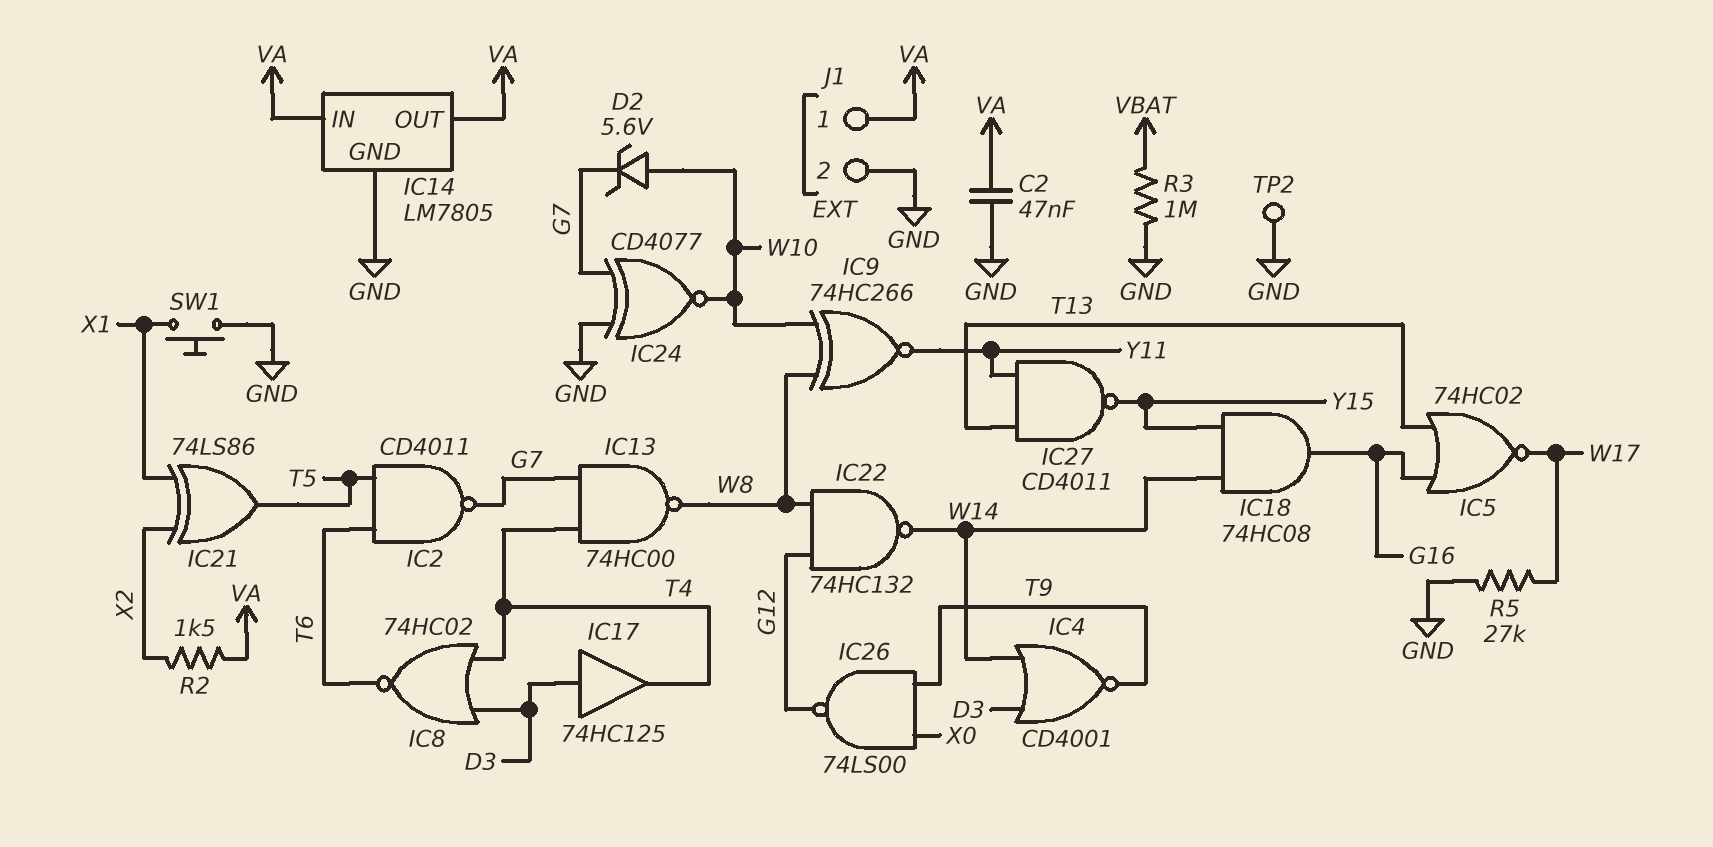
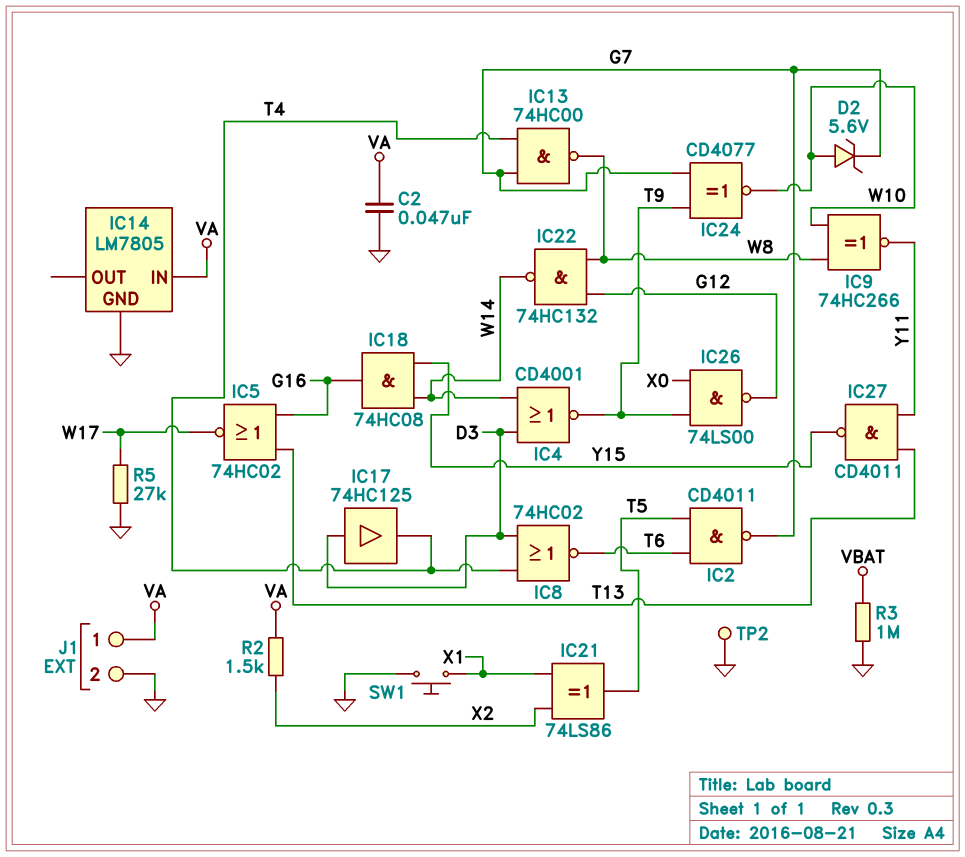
IC14 pin OUT: VA -> none
IC24: XNOR CD4077 (in G7, in GND, out W10) -> XNOR CD4077 (in G7, in T9, out W10)

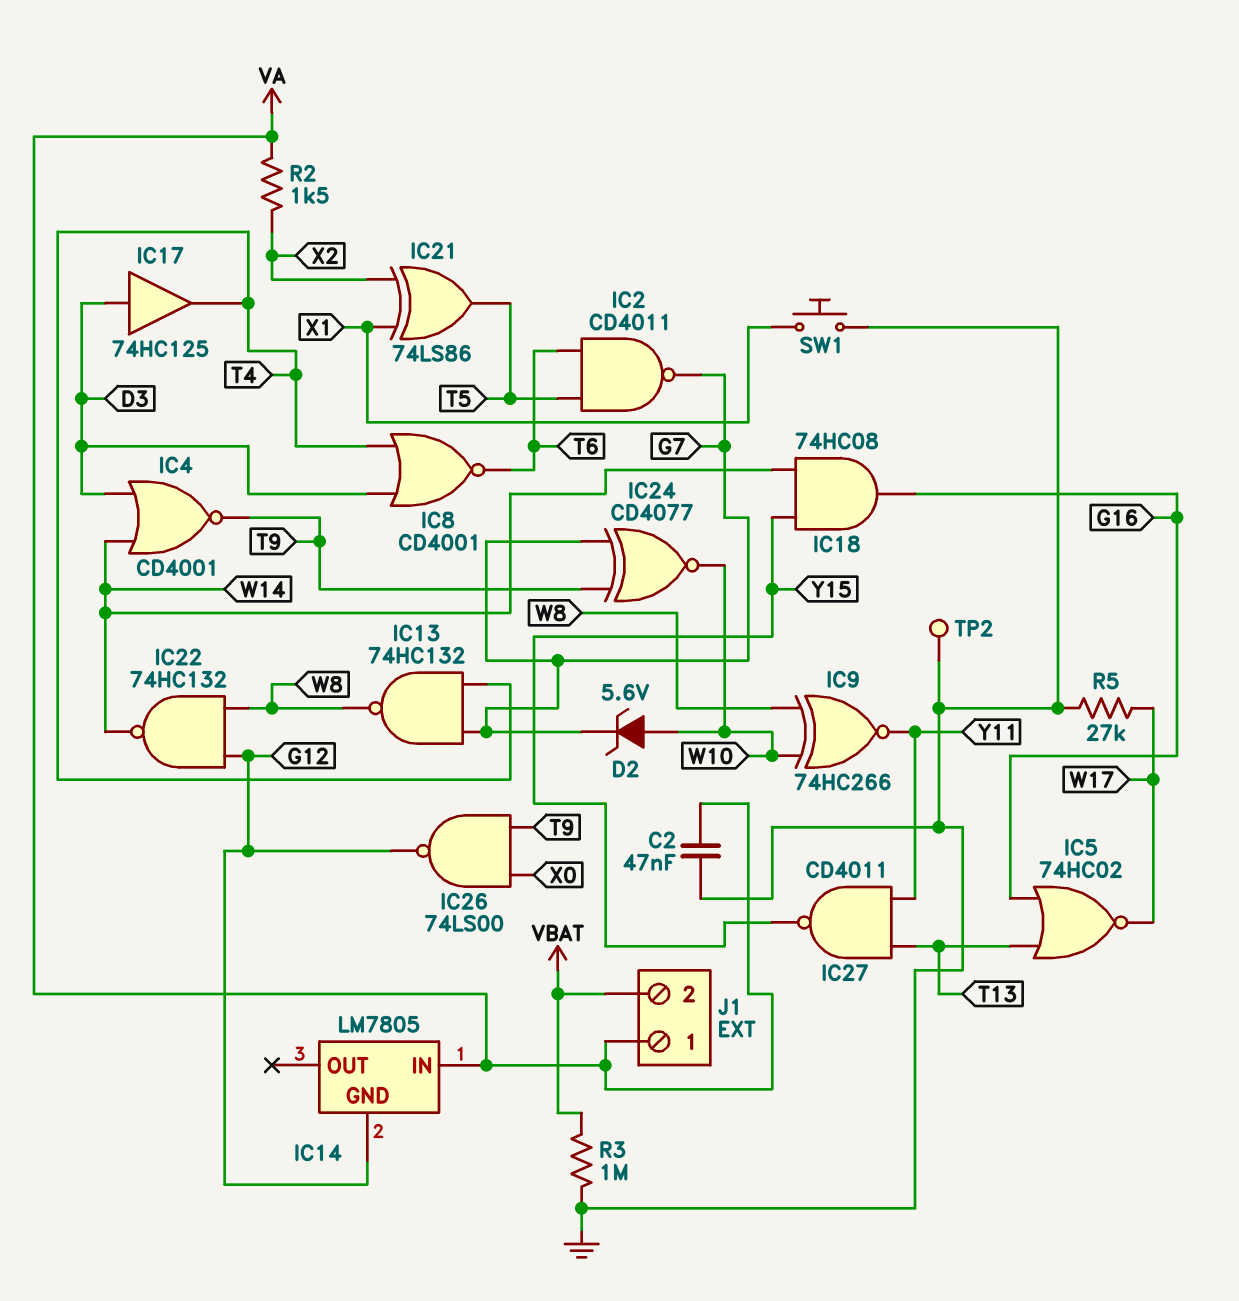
IC8: NOR 74HC02 (in D3, in T4, out T6) -> NOR CD4001 (in D3, in T4, out T6)
IC13: NAND 74HC00 (in G7, in T4, out W8) -> NAND 74HC132 (in G7, in T4, out W8)
IC14 pin GND: GND -> G12
J1 pin 2: GND -> VBAT

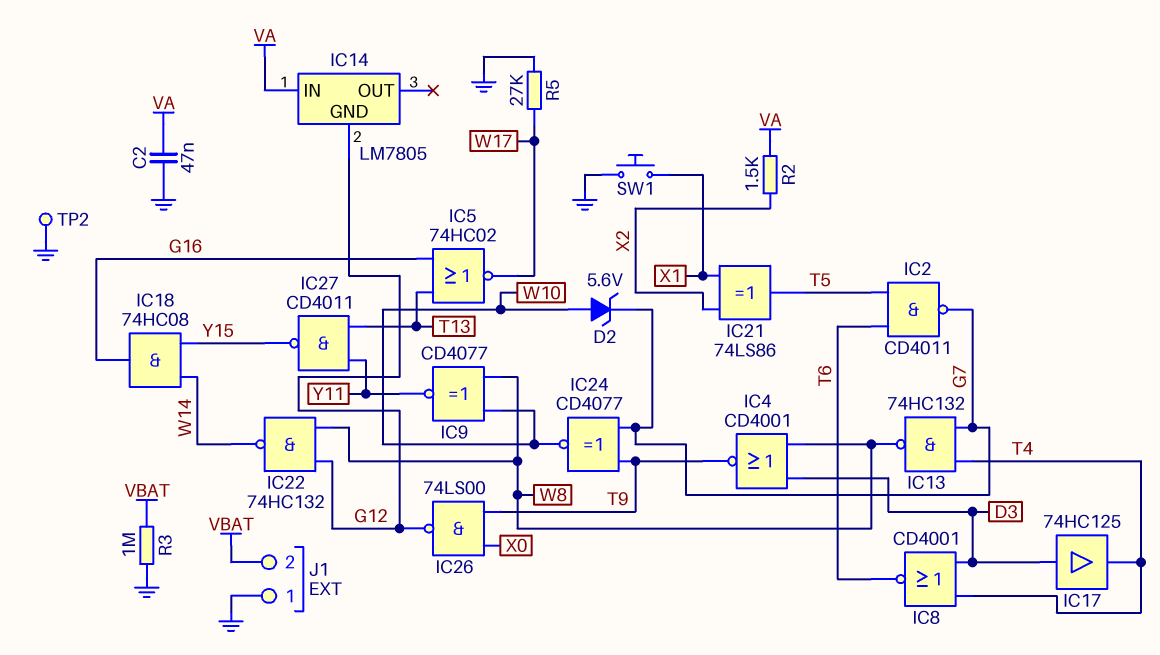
IC4: NOR CD4001 (in D3, in W14, out T9) -> NOR CD4001 (in D3, in W8, out T9)
IC9: XNOR 74HC266 (in W8, in W10, out Y11) -> XNOR CD4077 (in W8, in W10, out Y11)
J1 pin 1: VA -> GND

